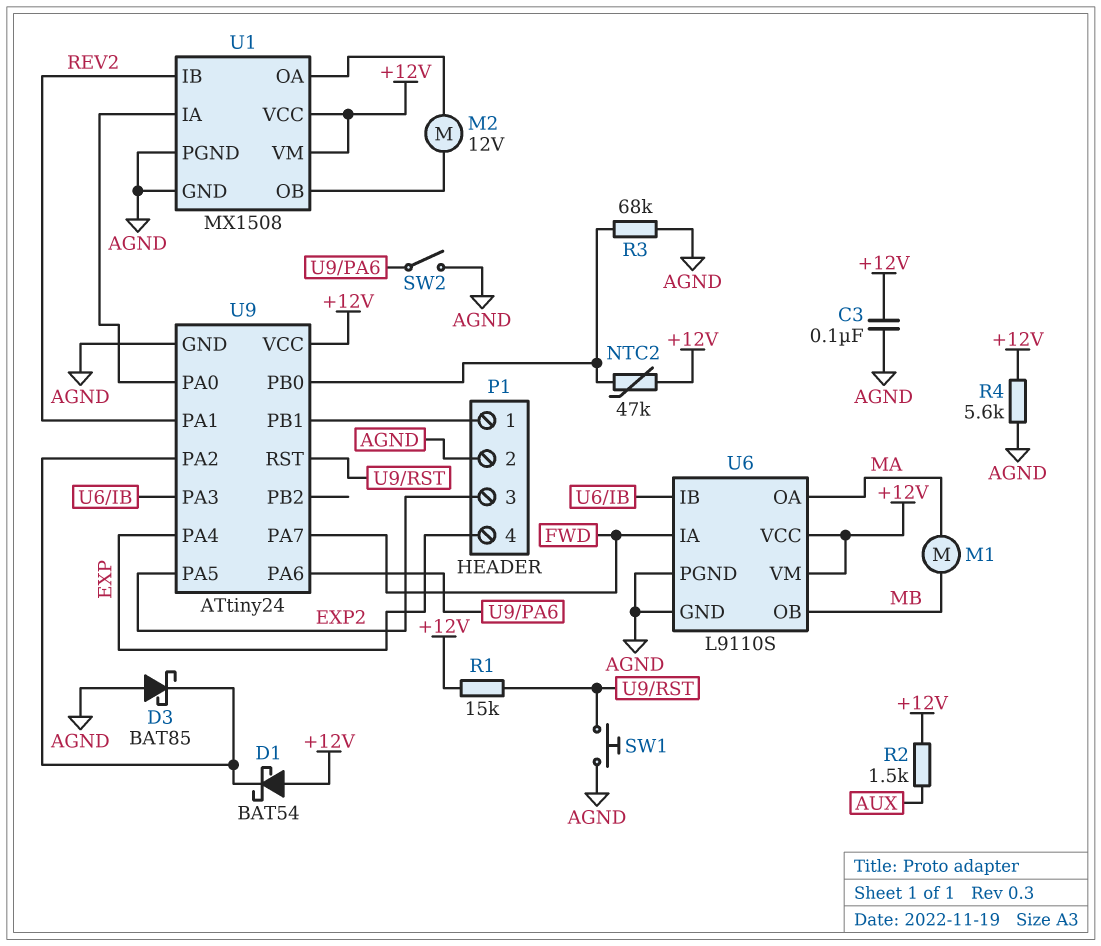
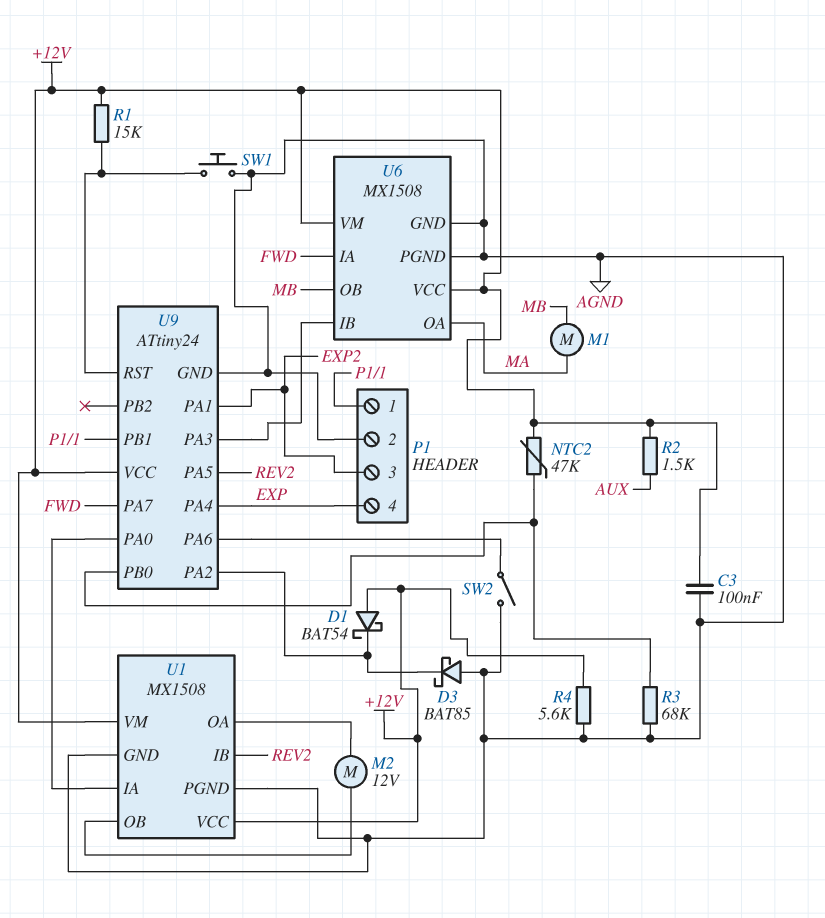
U6: L9110S -> MX1508
U9 pin PA1: REV2 -> EXP2
U9 pin PA5: EXP2 -> REV2

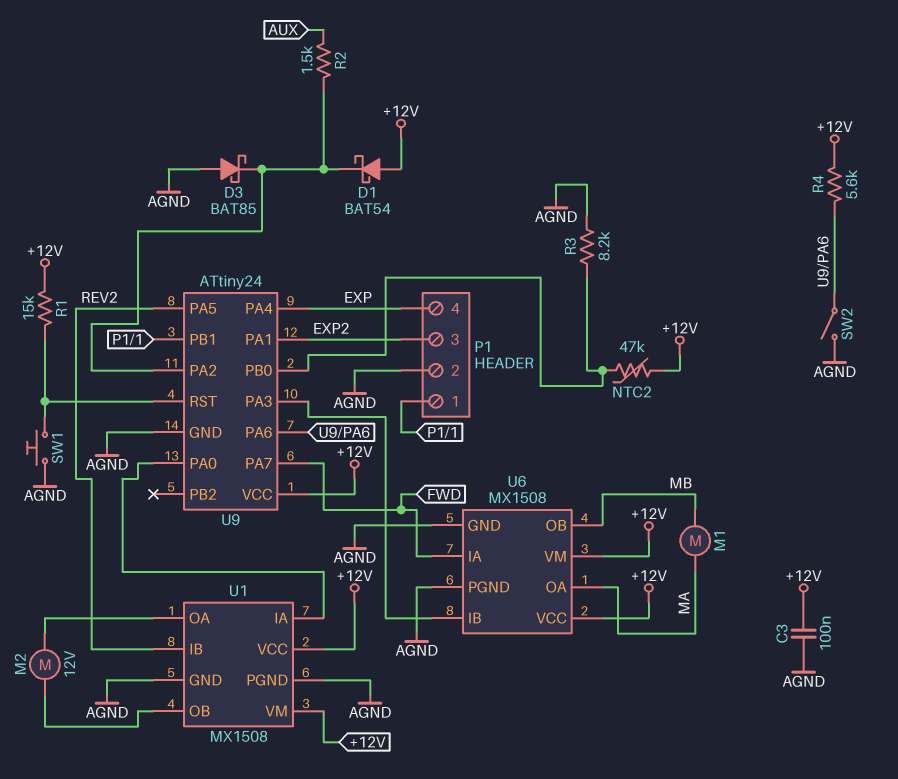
R2: 1.5k (+12V, AUX) -> 1.5k (AUX, U9/PA2)
R3: 68k (AGND, U9/PB0) -> 8.2k (AGND, U9/PB0)
R4: 5.6k (+12V, AGND) -> 5.6k (+12V, U9/PA6)

